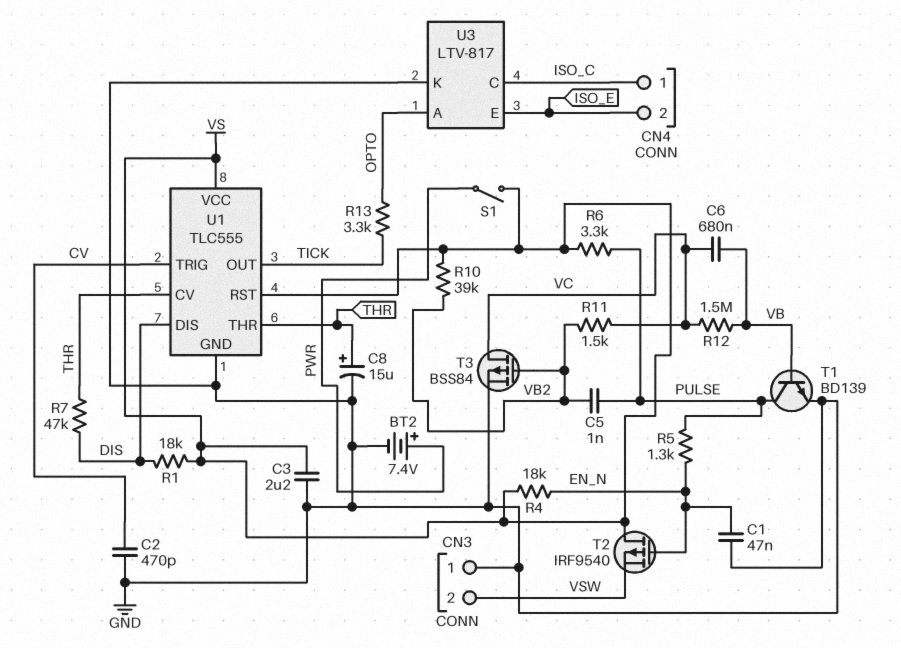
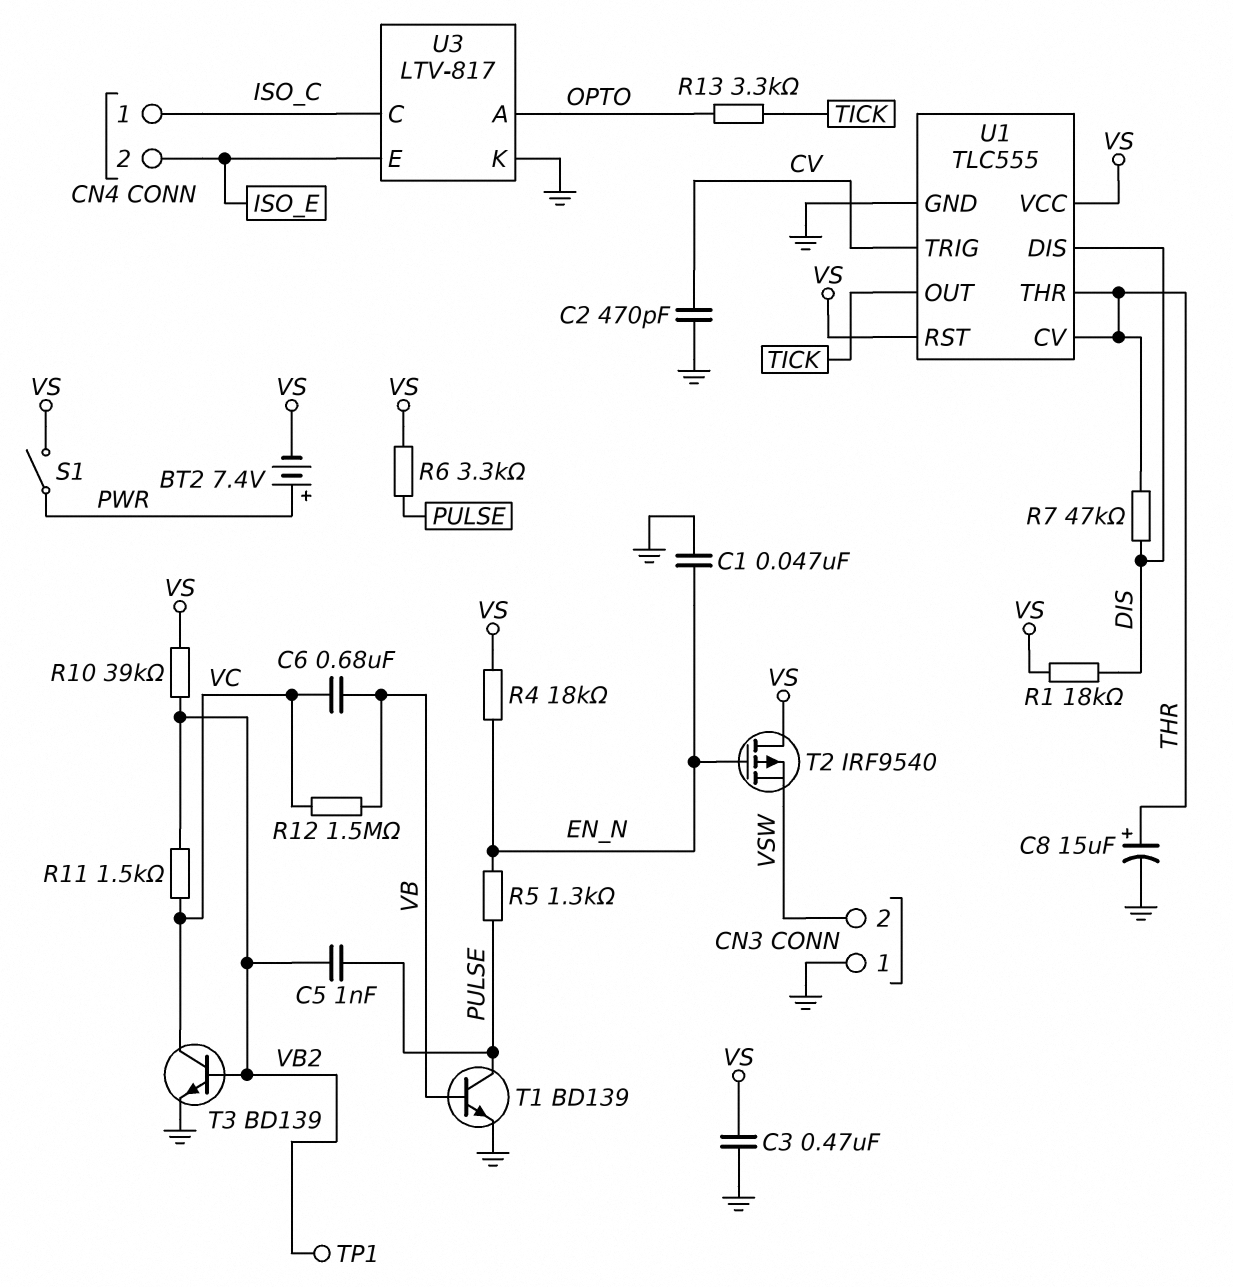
BT2: 7.4V (plus PWR, minus GND) -> 7.4V (plus PWR, minus VS)
C3: 2.2uF (GND, VS) -> 470nF (GND, VS)
T3: PMOS BSS84 (G VB2, D VC, S GND) -> NPN BD139 (B VB2, C VC, E GND)
TP1: none -> test point (VB2)

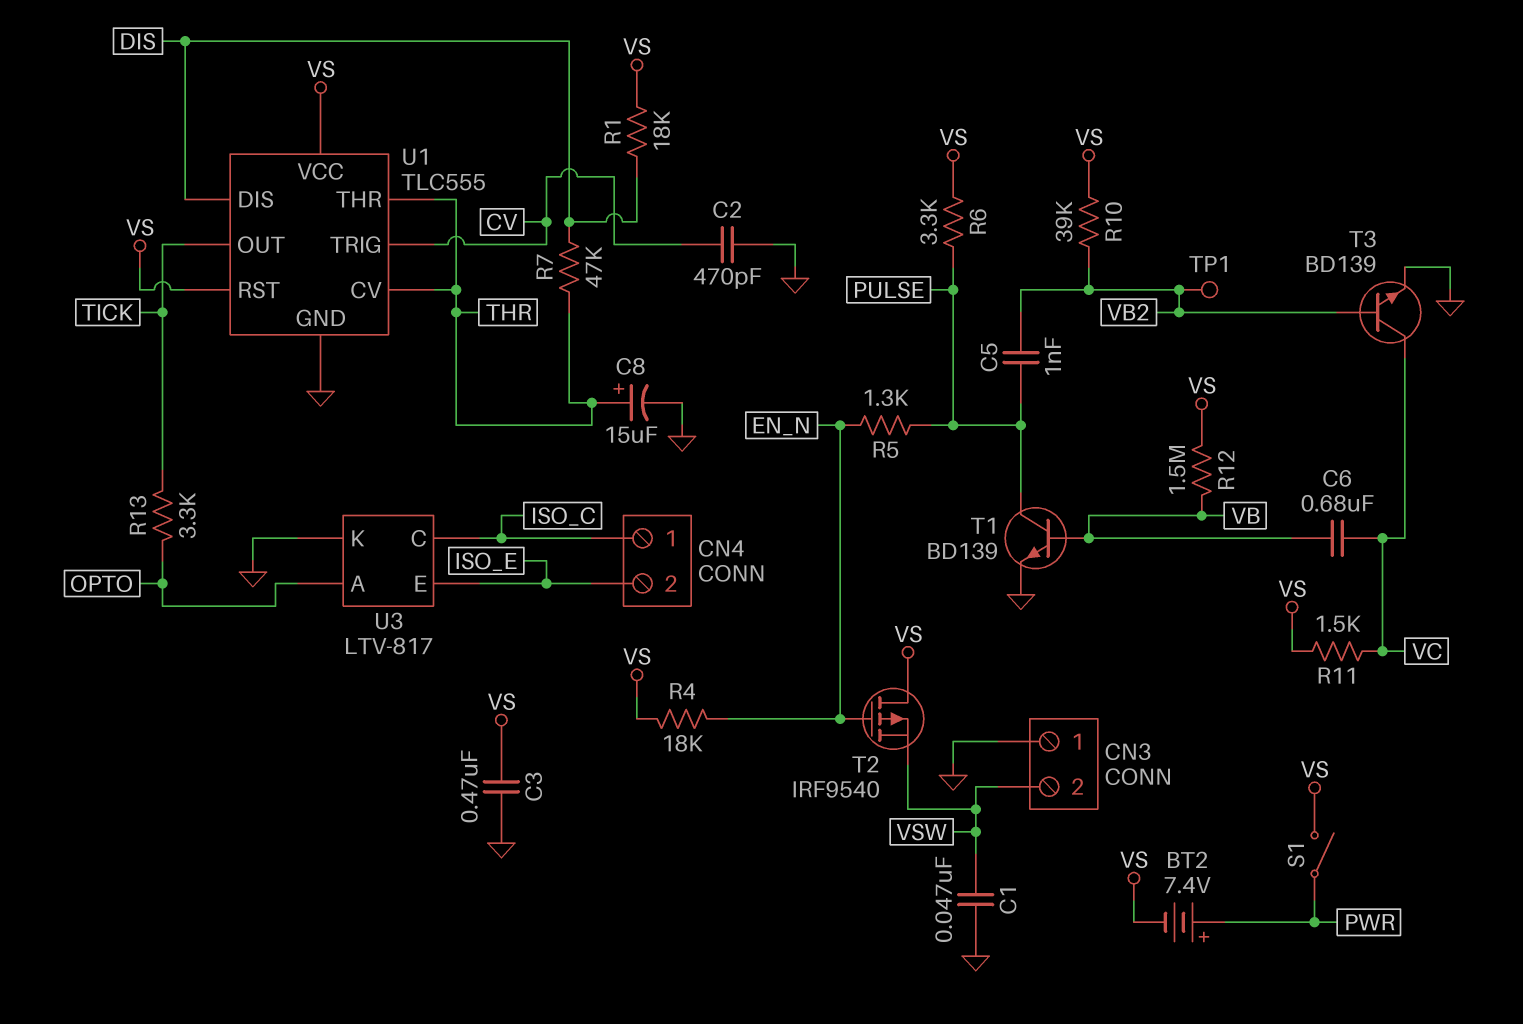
C1: 47nF (EN_N, GND) -> 47nF (GND, VSW)
R11: 1.5k (VB2, VC) -> 1.5k (VC, VS)
R12: 1.5M (VB, VC) -> 1.5M (VB, VS)

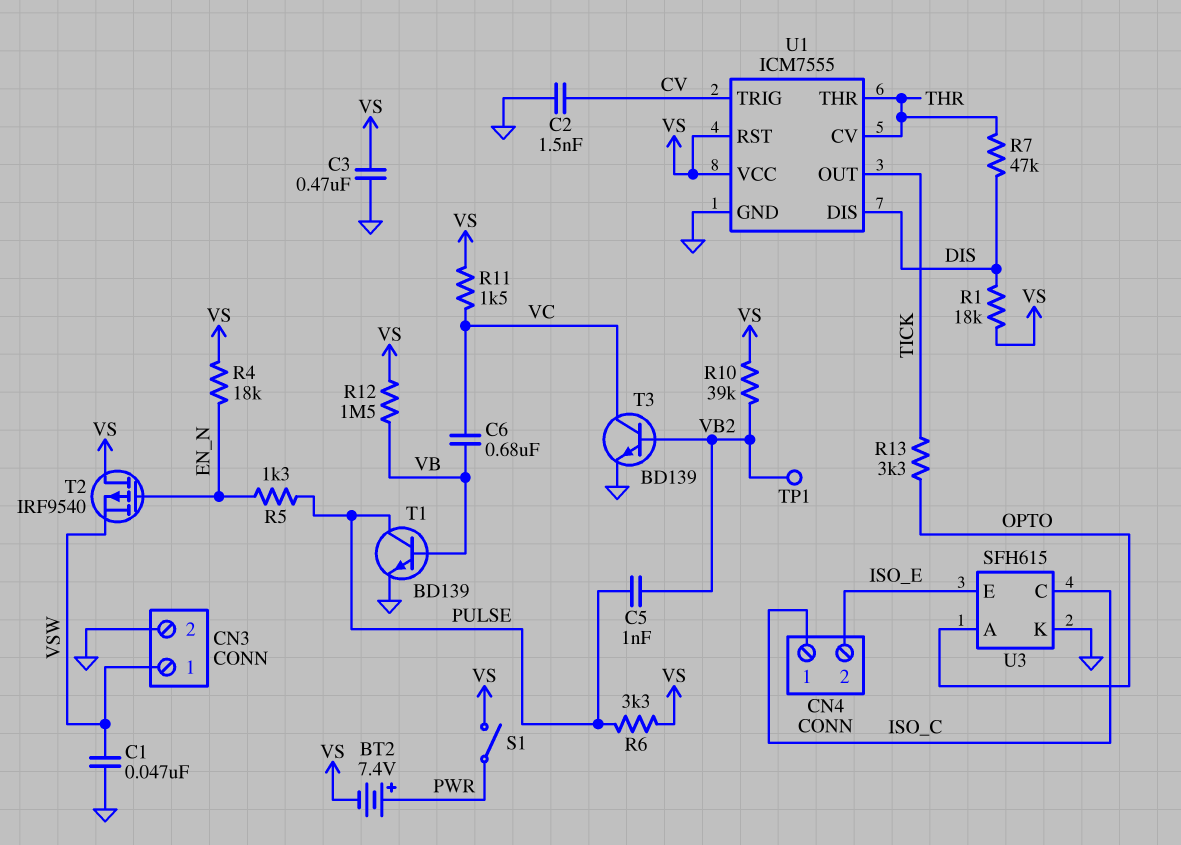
C2: 470pF (CV, GND) -> 1.5nF (CV, GND)
C8: 15uF (plus THR, minus GND) -> none
CN3 pin 1: GND -> VSW
CN3 pin 2: VSW -> GND
U1: TLC555 -> ICM7555
U3: LTV-817 -> SFH615

